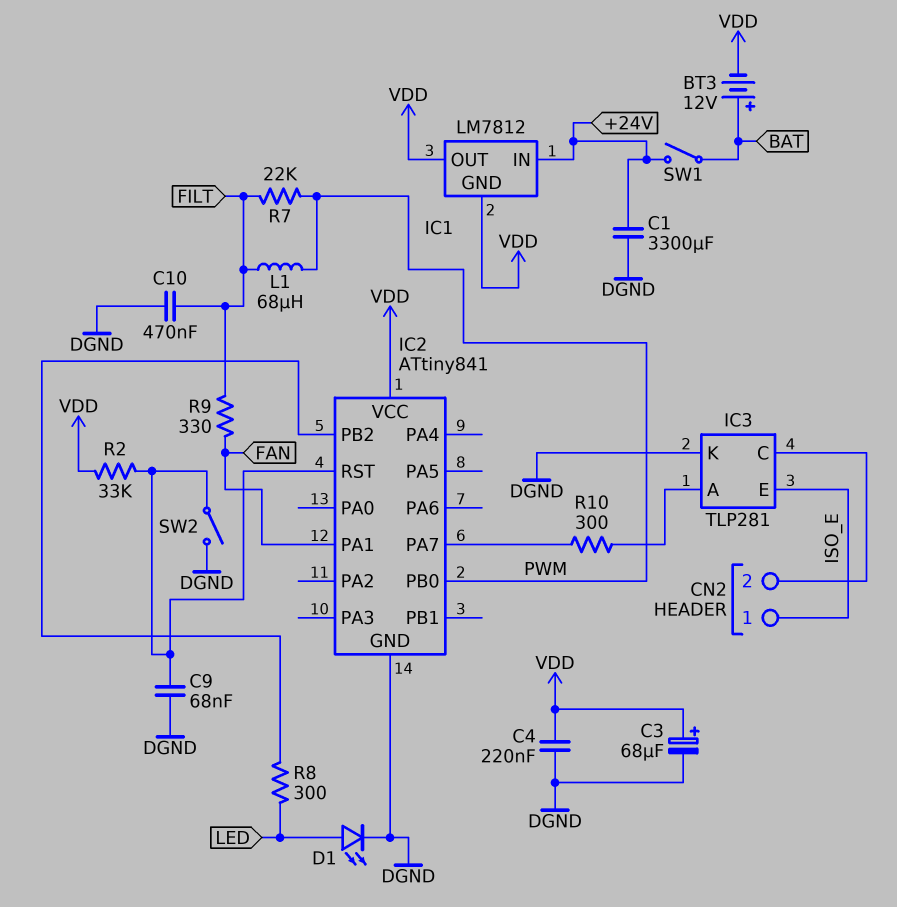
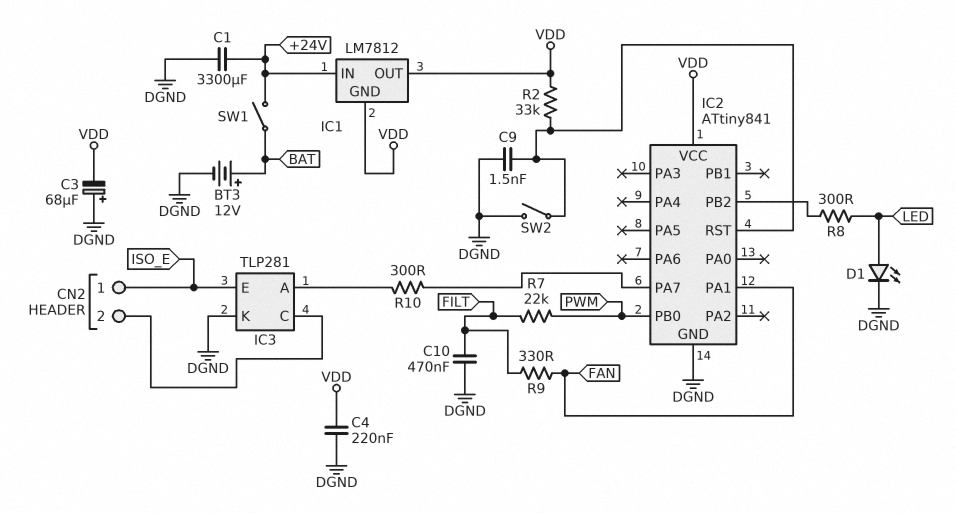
BT3: 12V (plus BAT, minus VDD) -> 12V (plus BAT, minus DGND)
C3: 68uF (plus VDD, minus DGND) -> 68uF (plus DGND, minus VDD)
C9: 68nF (DGND, IC2/RST) -> 1.5nF (DGND, IC2/RST)
L1: 68uH (FILT, PWM) -> none

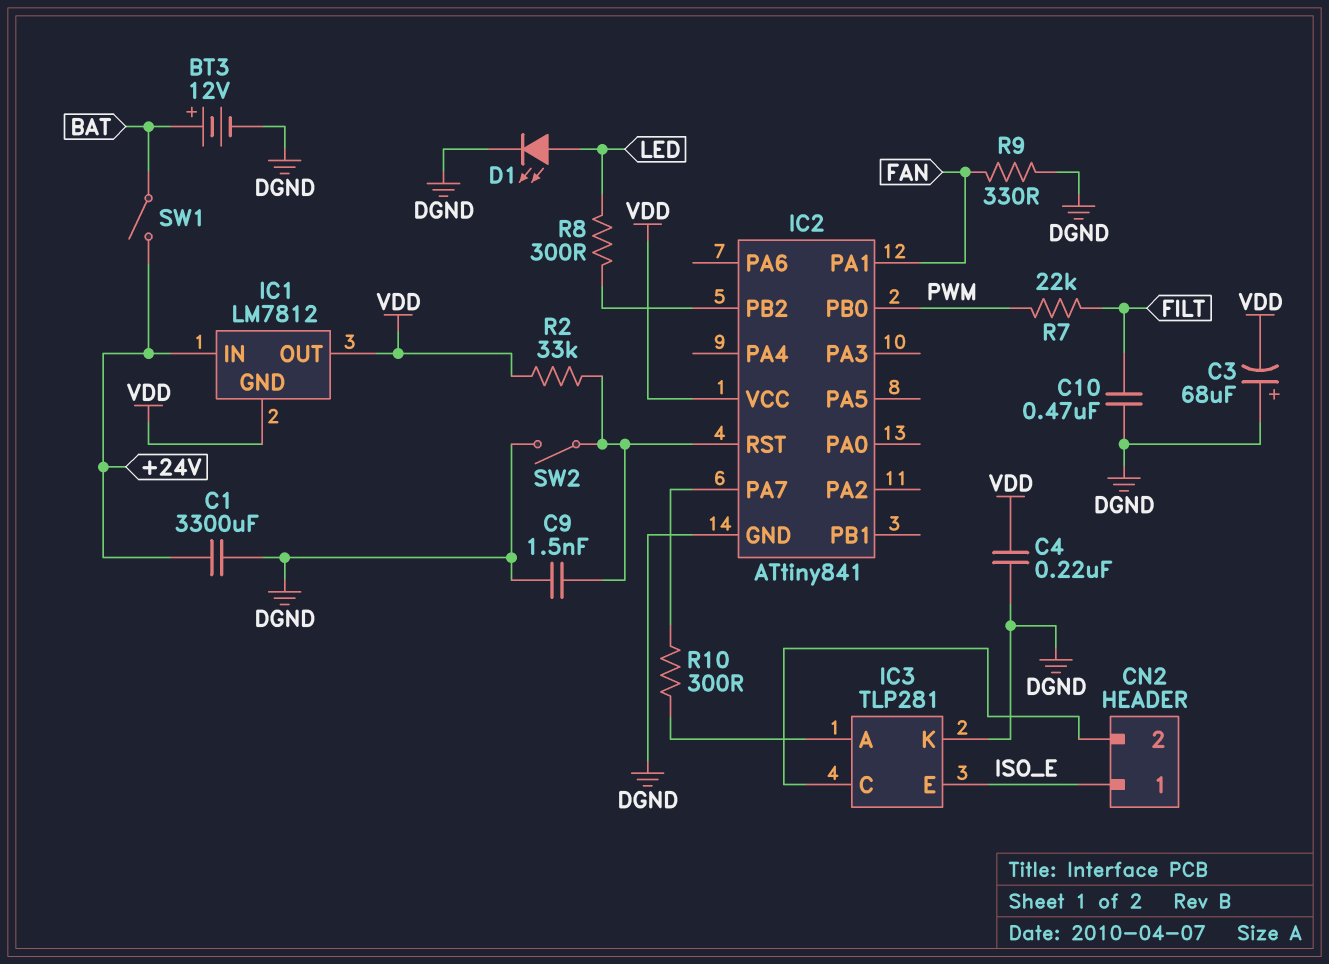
R9: 330 (FAN, FILT) -> 330 (DGND, FAN)

